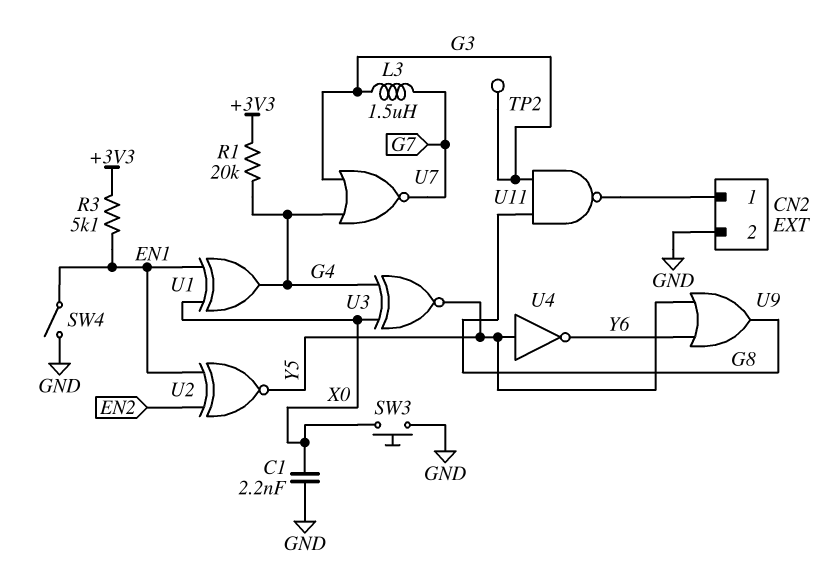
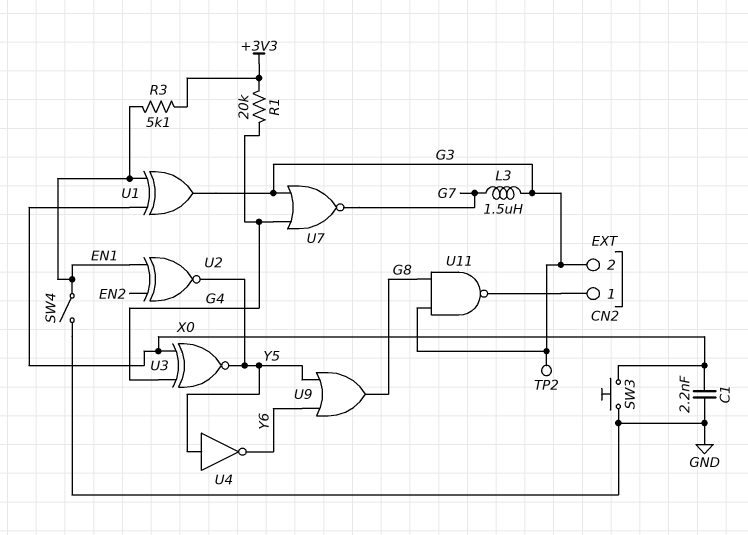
CN2 pin 2: GND -> G3
U1: XOR (in EN1, in X0, out G4) -> XOR (in EN1, in X0, out G3)

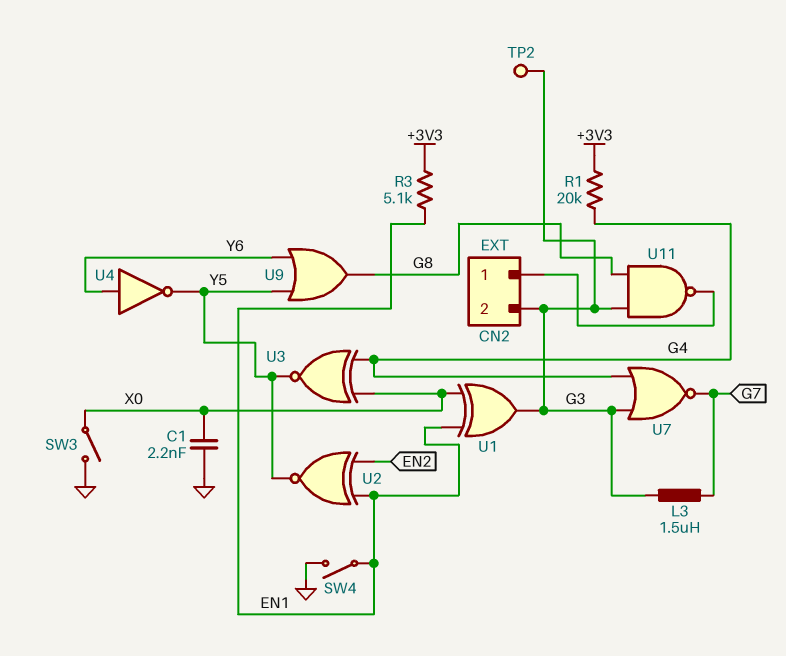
SW3: button (GND, X0) -> switch (GND, X0)
U4: NOT (in Y5, out Y6) -> NOT (in Y6, out Y5)

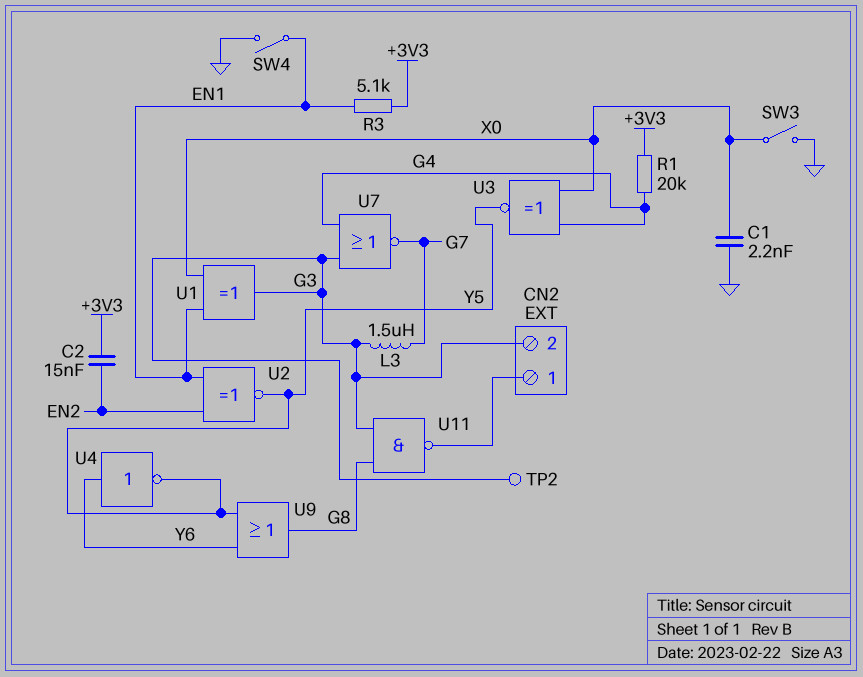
C2: none -> 15nF (+3V3, EN2)

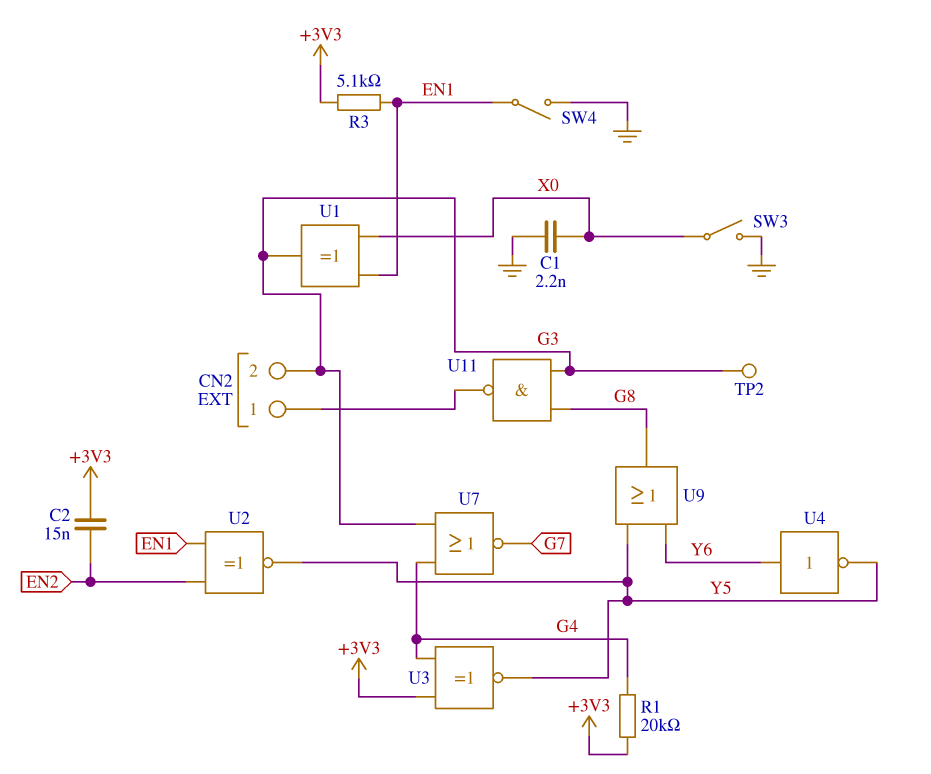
L3: 1.5uH (G3, G7) -> none
U3: XNOR (in G4, in X0, out Y5) -> XNOR (in +3V3, in G4, out Y5)

